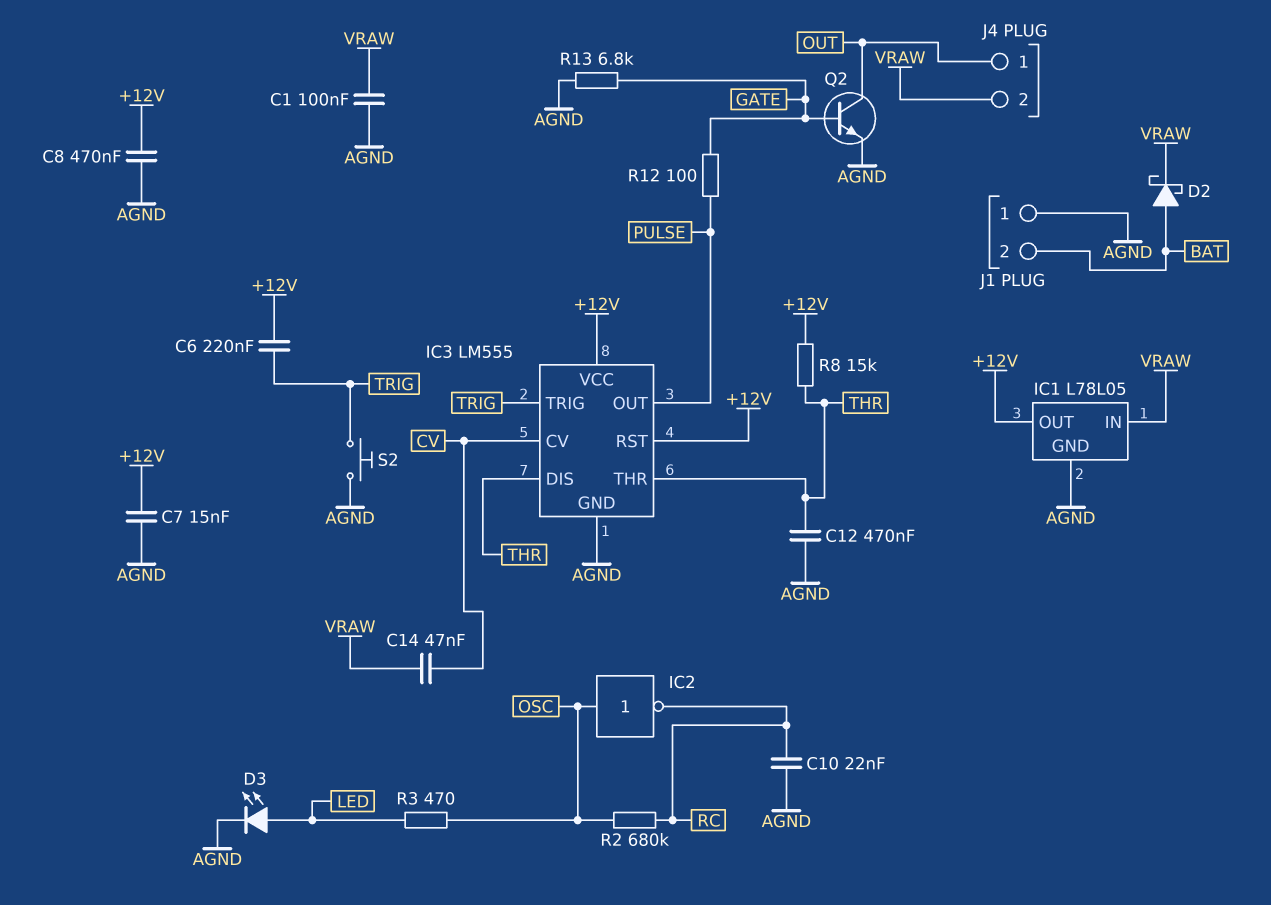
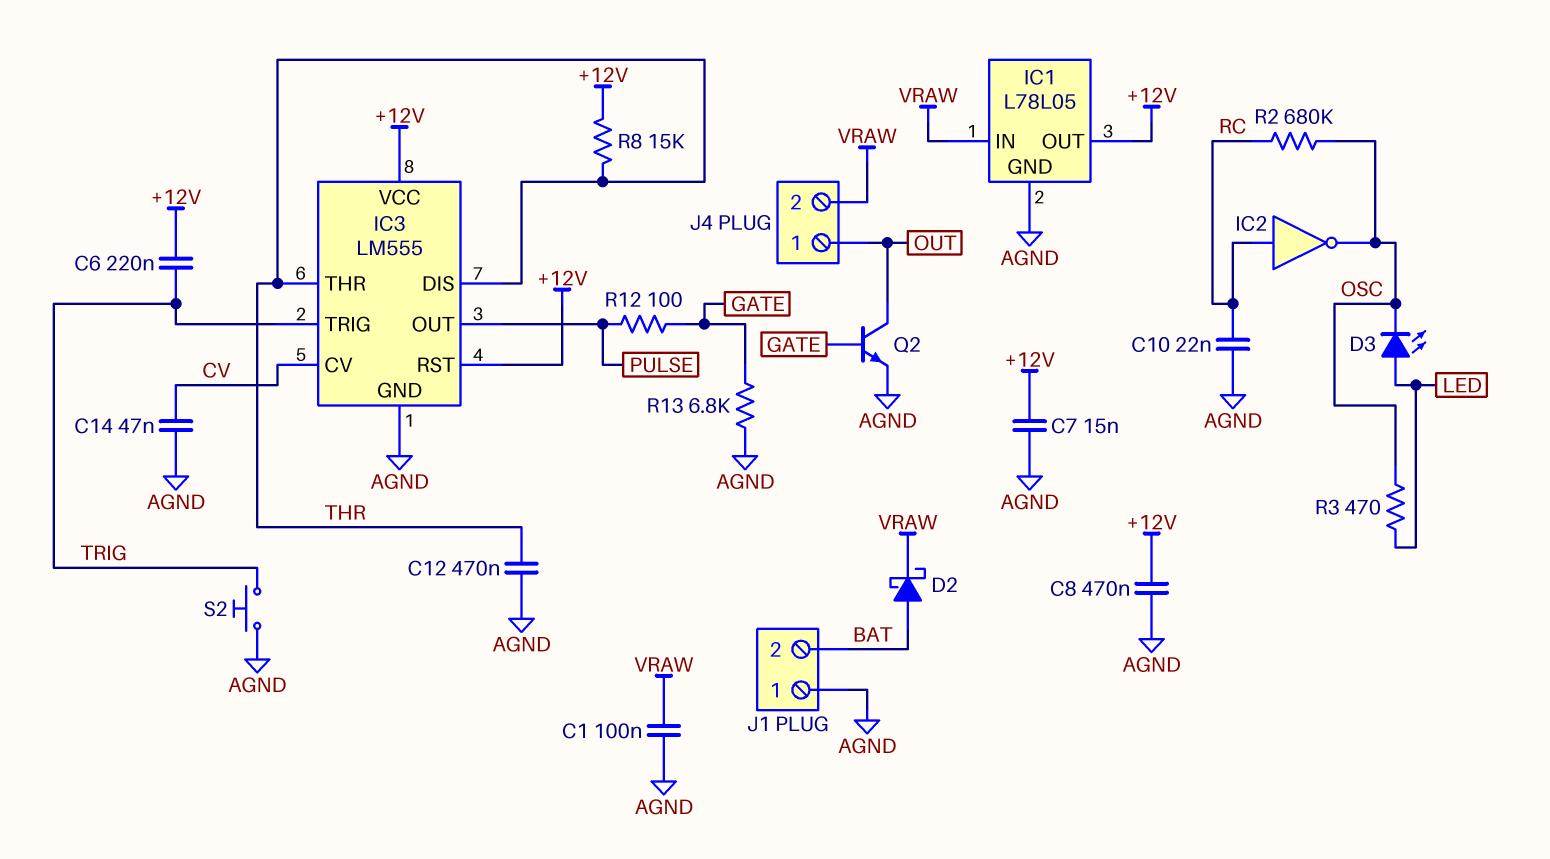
C14: 47nF (CV, VRAW) -> 47nF (AGND, CV)
D3: LED (A LED, K AGND) -> LED (A LED, K OSC)
IC2: NOT (in OSC, out RC) -> NOT (in RC, out OSC)

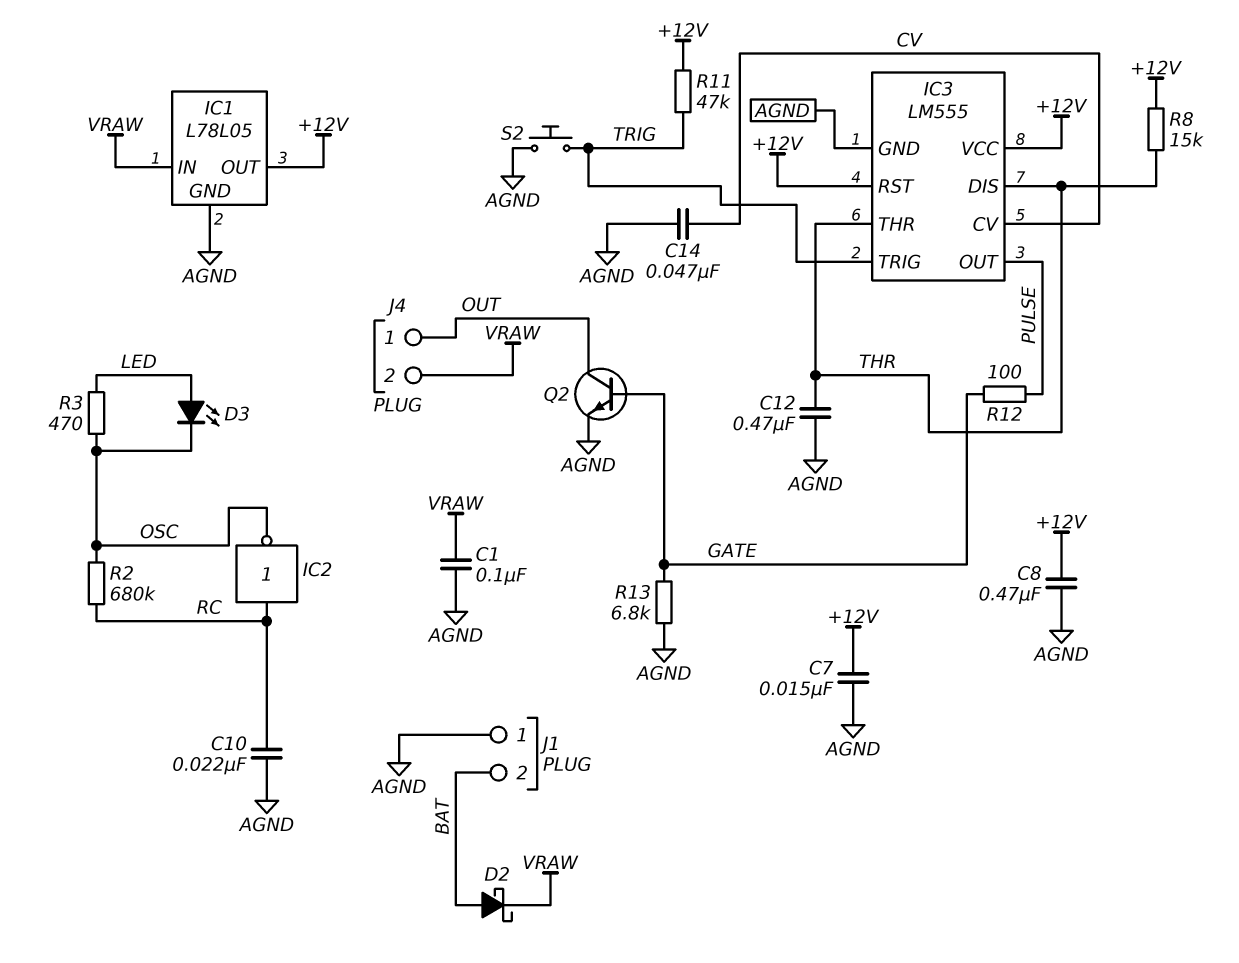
C6: 220nF (+12V, TRIG) -> none
R11: none -> 47k (+12V, TRIG)

